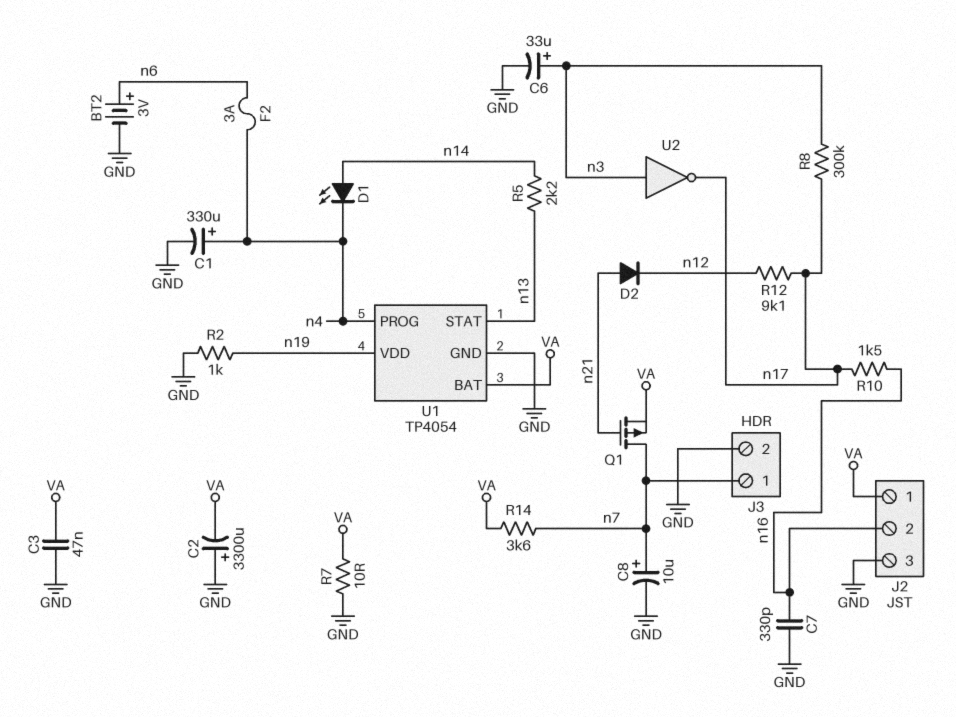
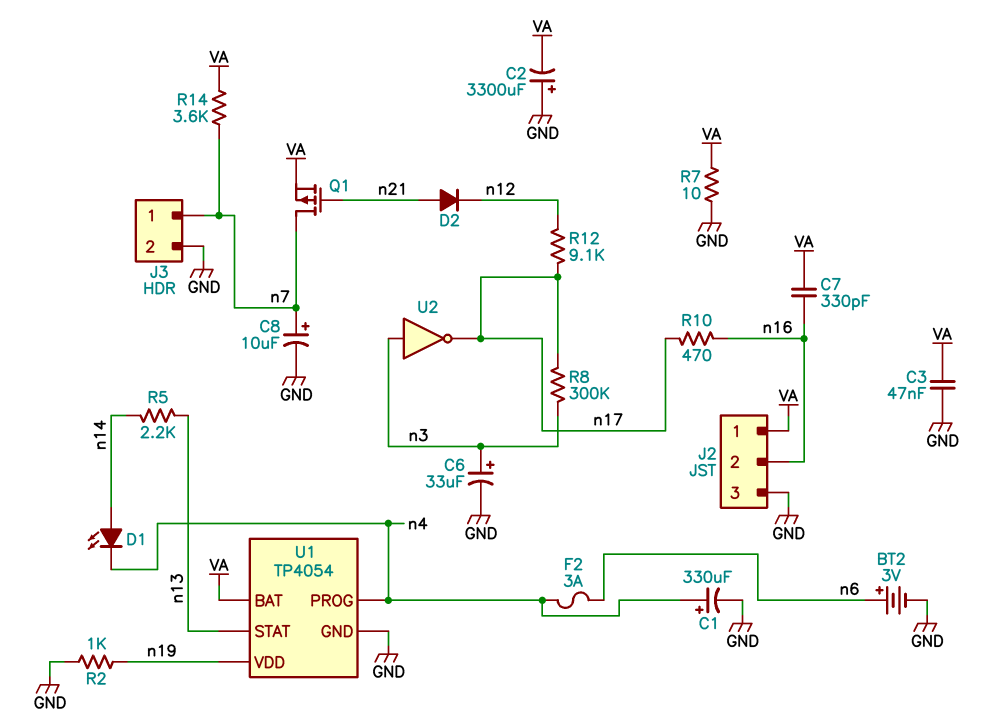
C7: 330pF (GND, n16) -> 330pF (VA, n16)
R10: 1.5k (n16, n17) -> 470 (n16, n17)

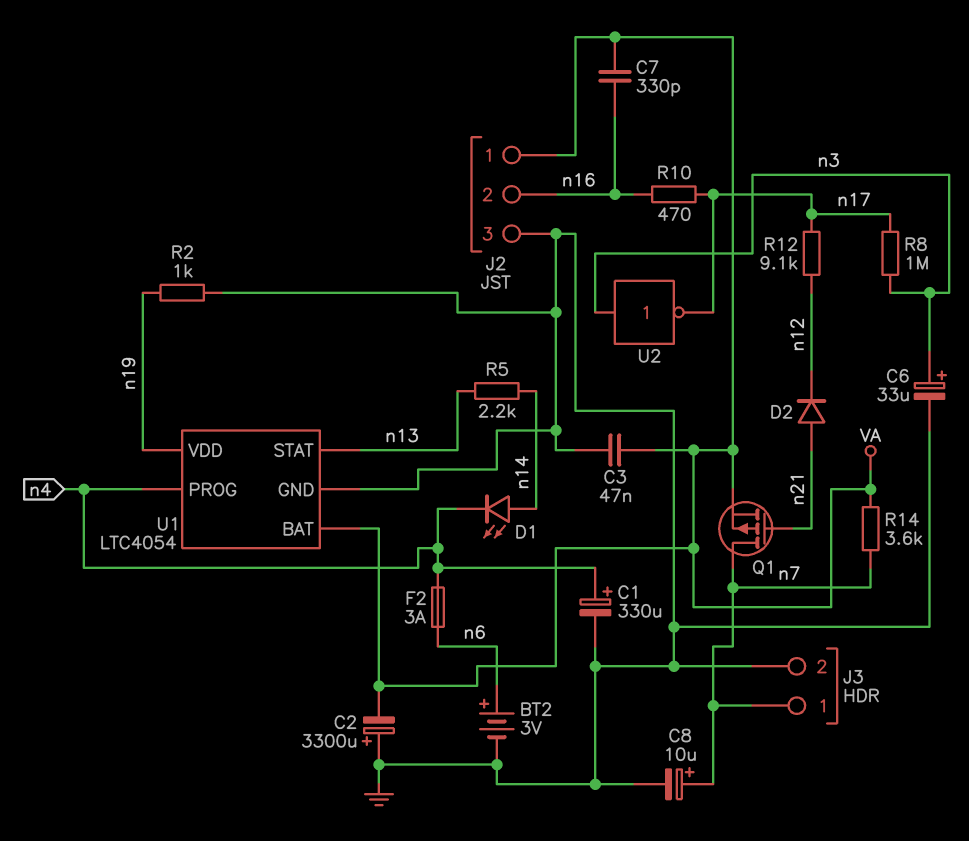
R7: 10 (GND, VA) -> none
R8: 300k (n3, n17) -> 1M (n3, n17)
U1: TP4054 -> LTC4054

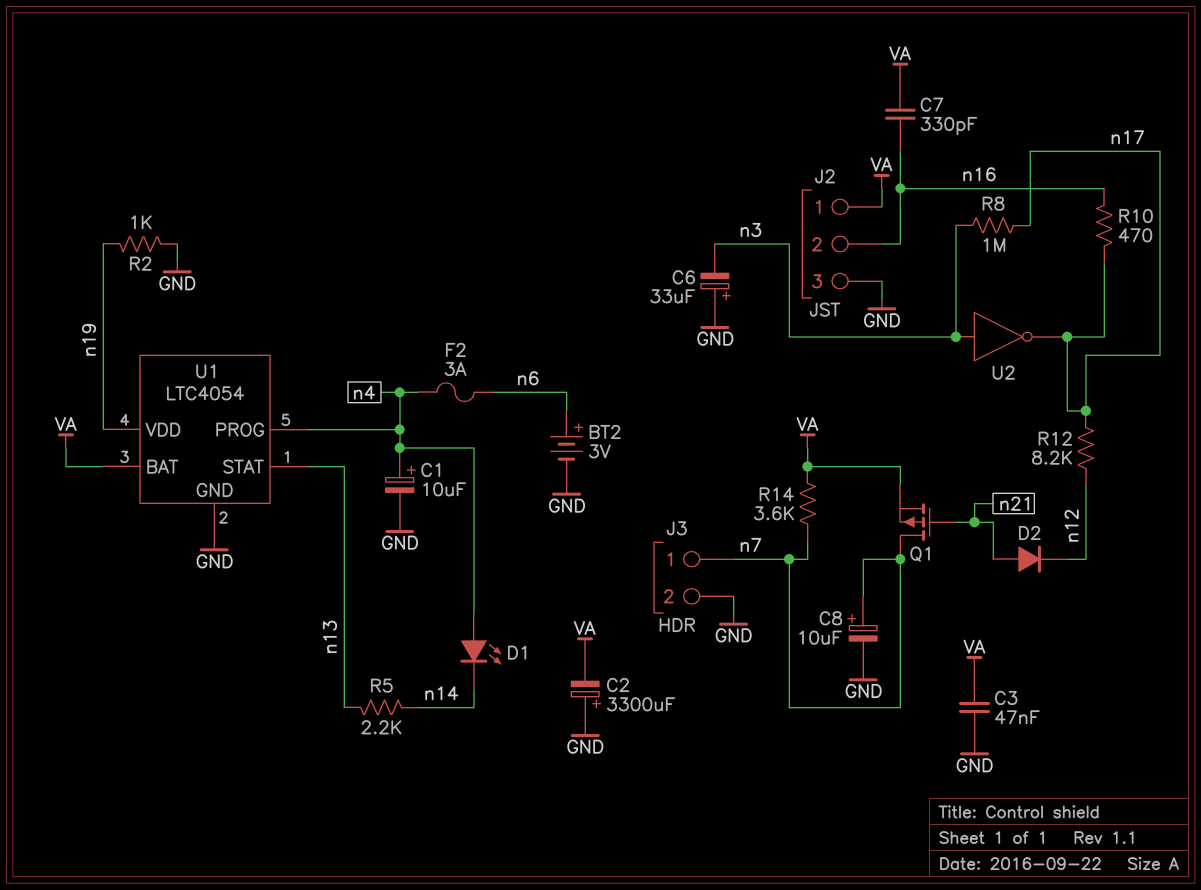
C1: 330uF (plus n4, minus GND) -> 10uF (plus n4, minus GND)
C6: 33uF (plus n3, minus GND) -> 33uF (plus GND, minus n3)
D1: LED (A n14, K n4) -> LED (A n4, K n14)
R12: 9.1k (n12, n17) -> 8.2k (n12, n17)

